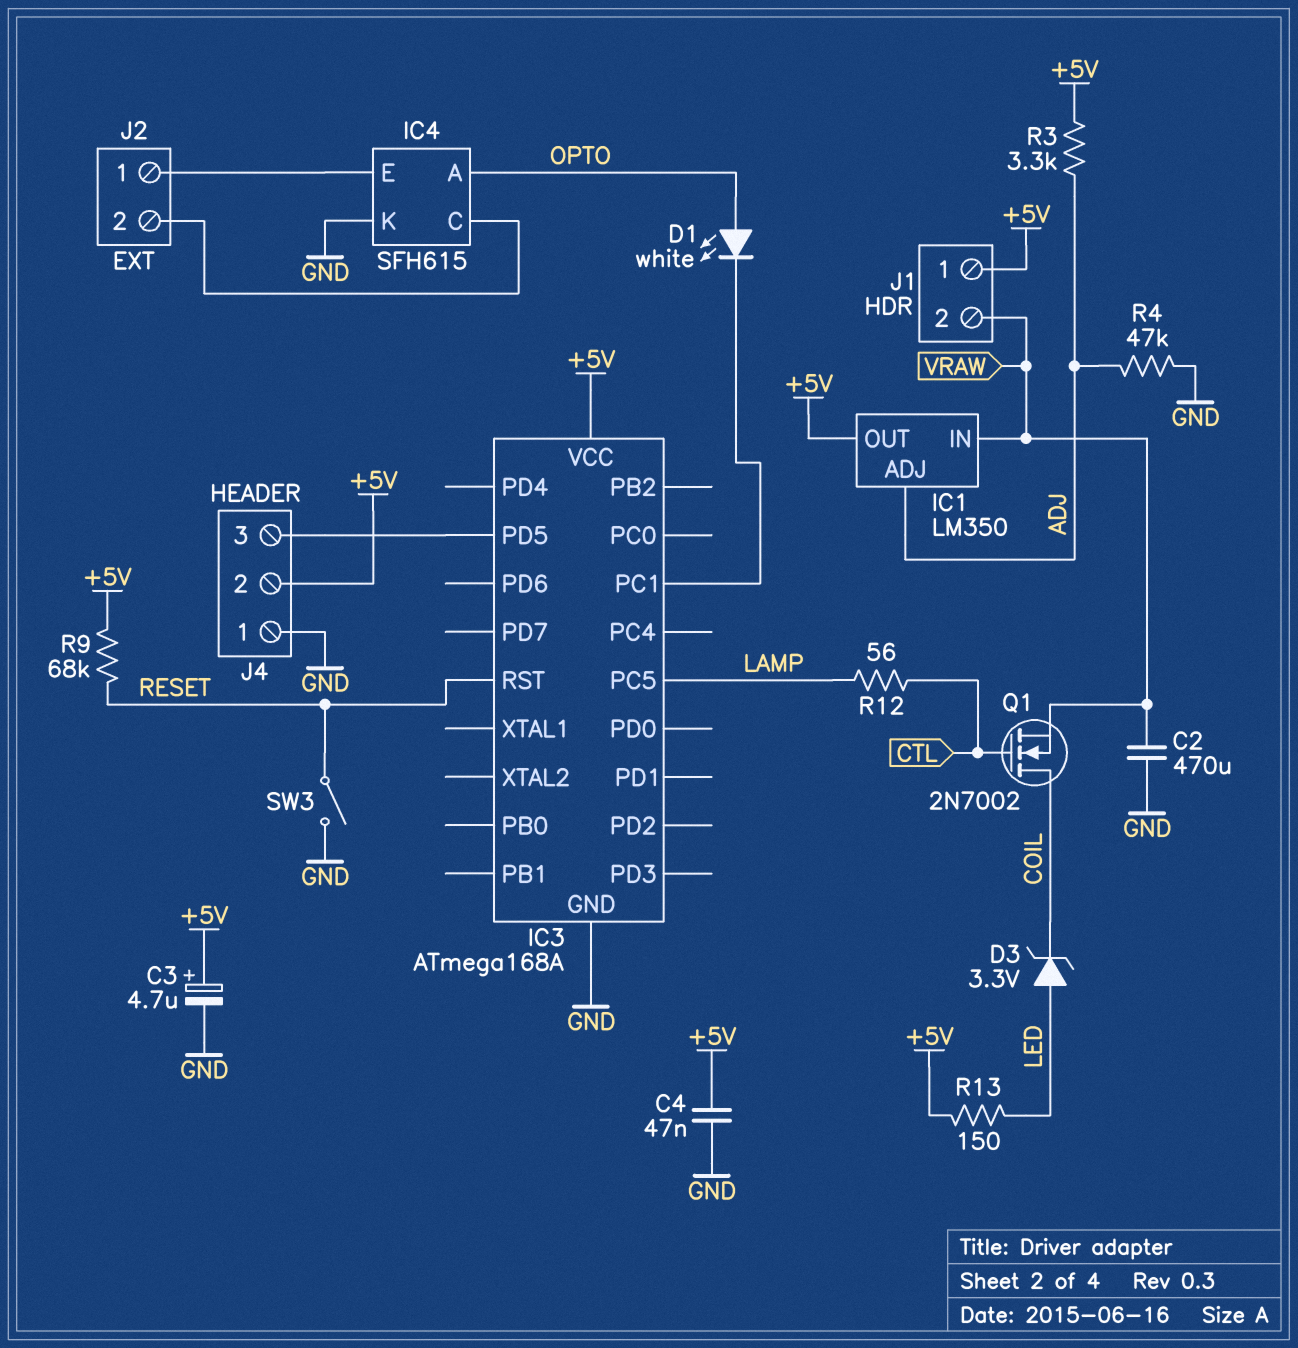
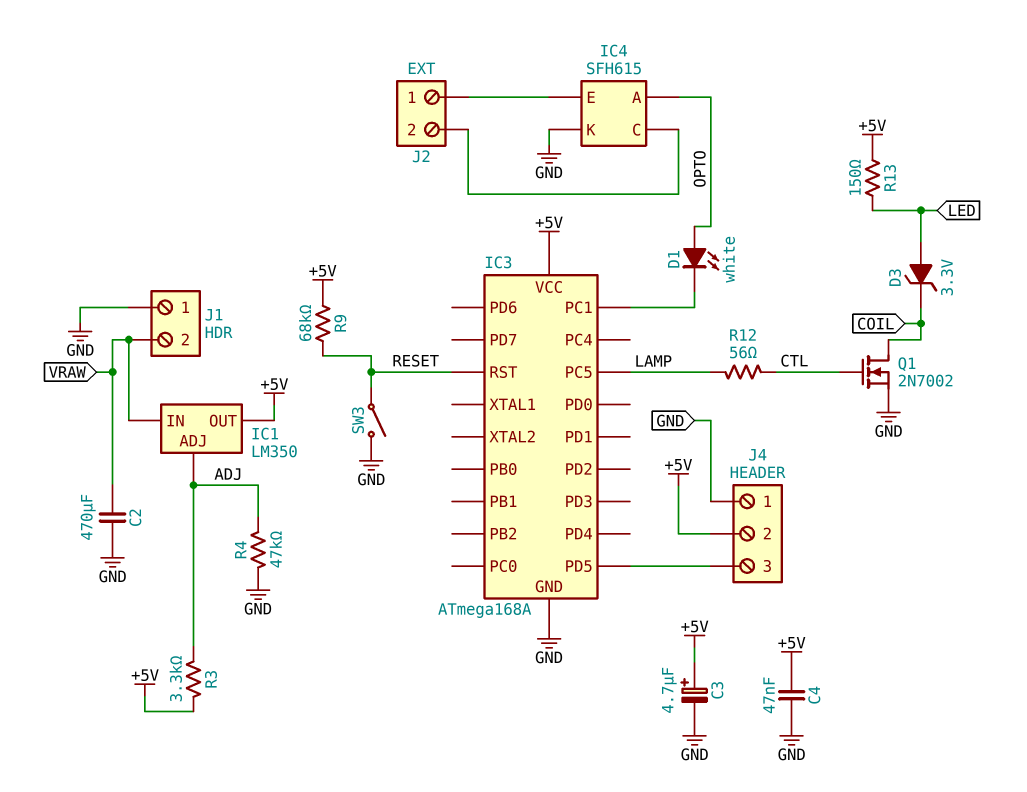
J1 pin 1: +5V -> GND
Q1: NMOS 2N7002 (G CTL, D COIL, S VRAW) -> NMOS 2N7002 (G CTL, D COIL, S GND)

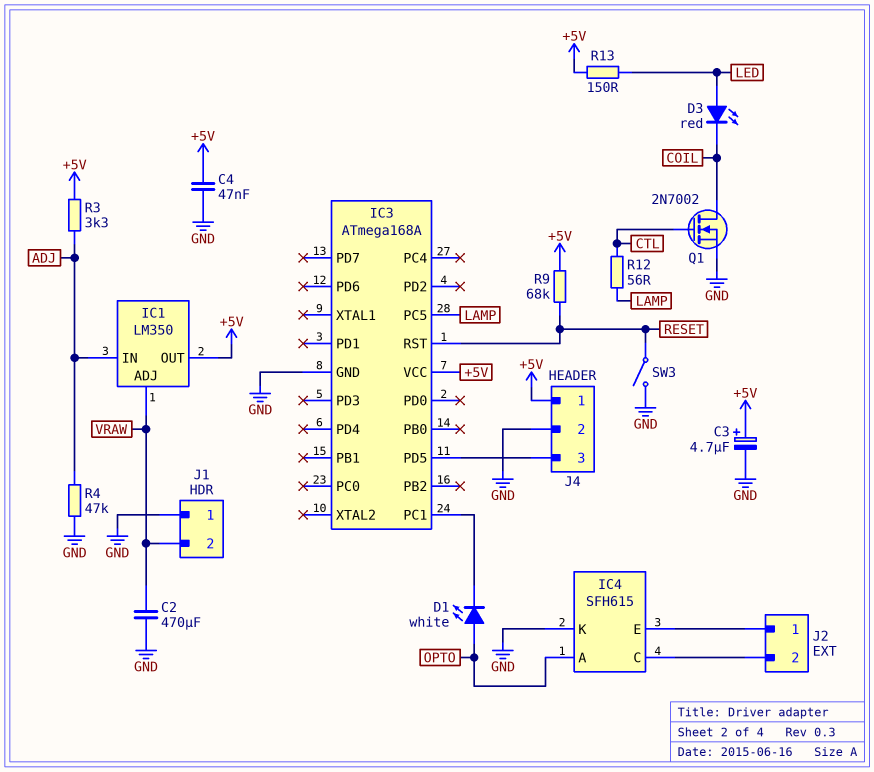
D3: zener 3.3V (A LED, K COIL) -> LED red (A LED, K COIL)
IC1 pin ADJ: ADJ -> VRAW
IC1 pin IN: VRAW -> ADJ
J4 pin 1: GND -> +5V
J4 pin 2: +5V -> GND

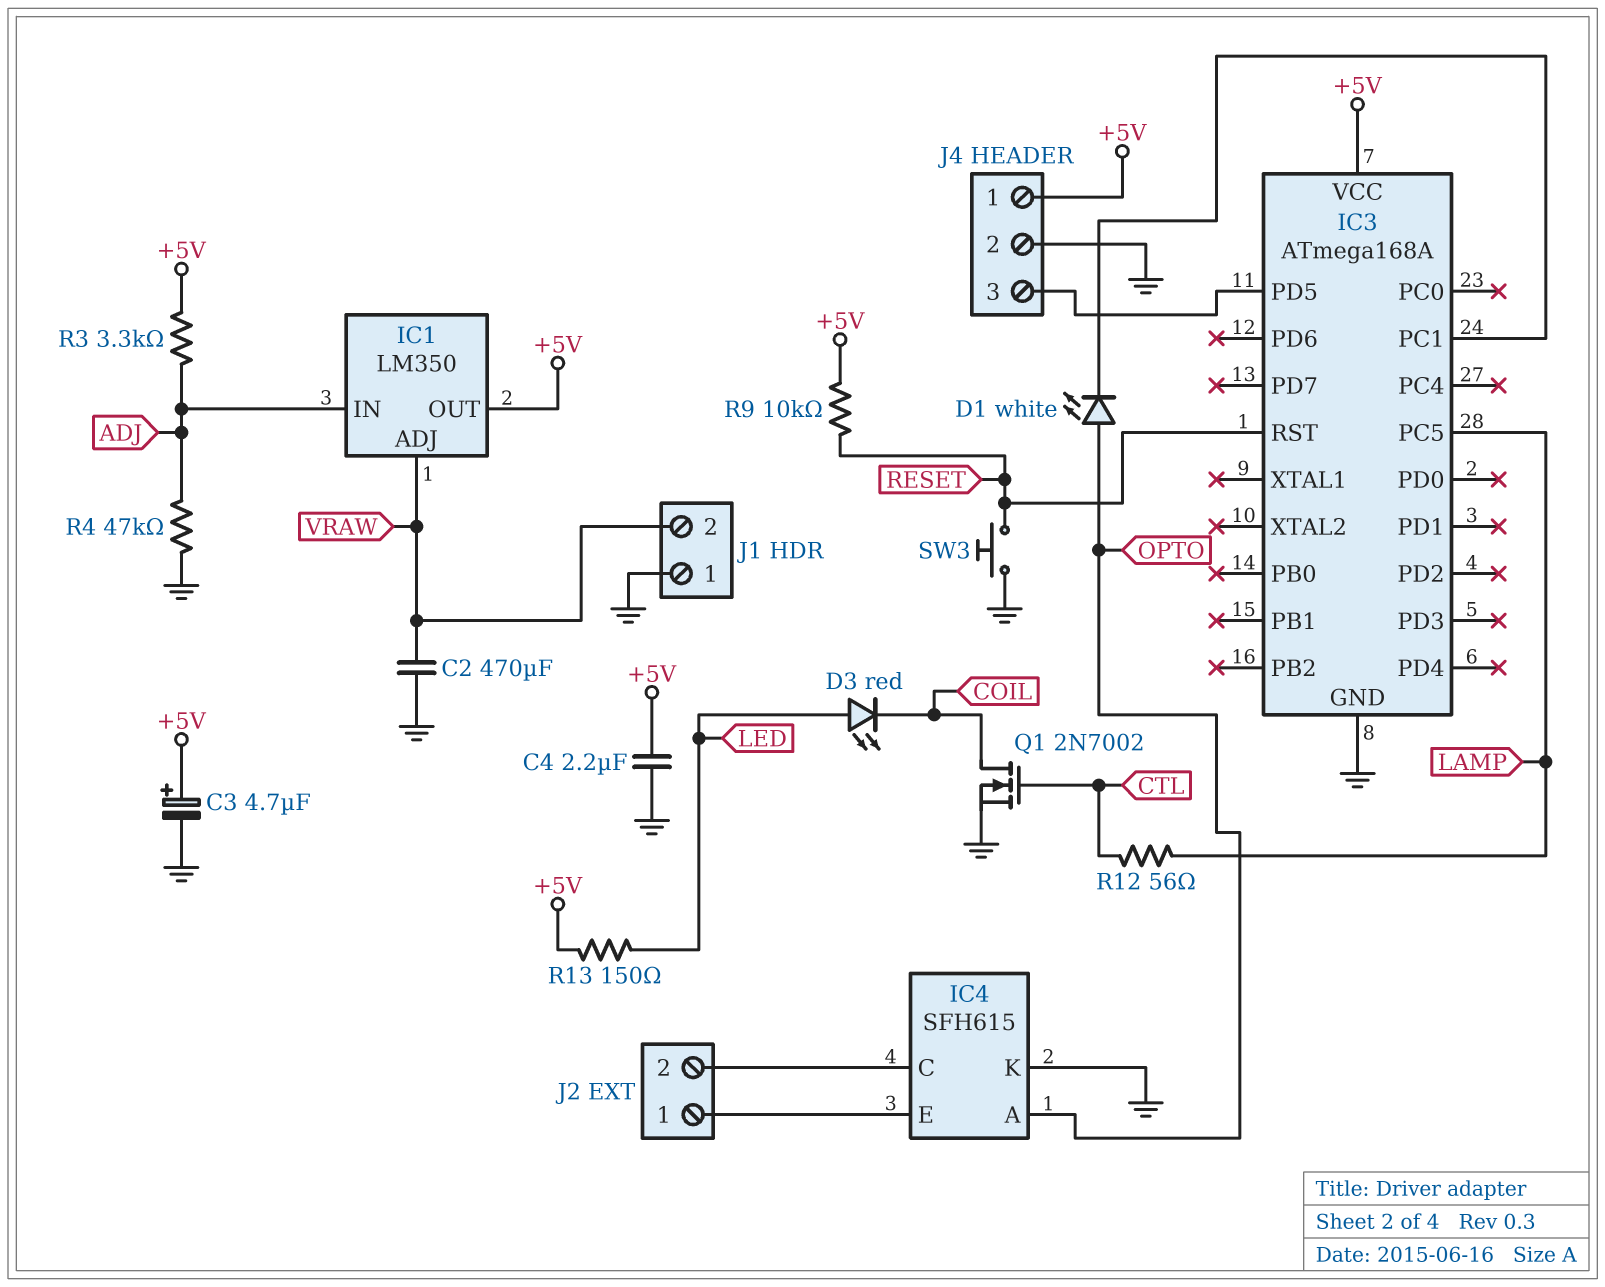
C4: 47nF (+5V, GND) -> 2.2uF (+5V, GND)
R9: 68k (+5V, RESET) -> 10k (+5V, RESET)
SW3: switch (GND, RESET) -> button (GND, RESET)

